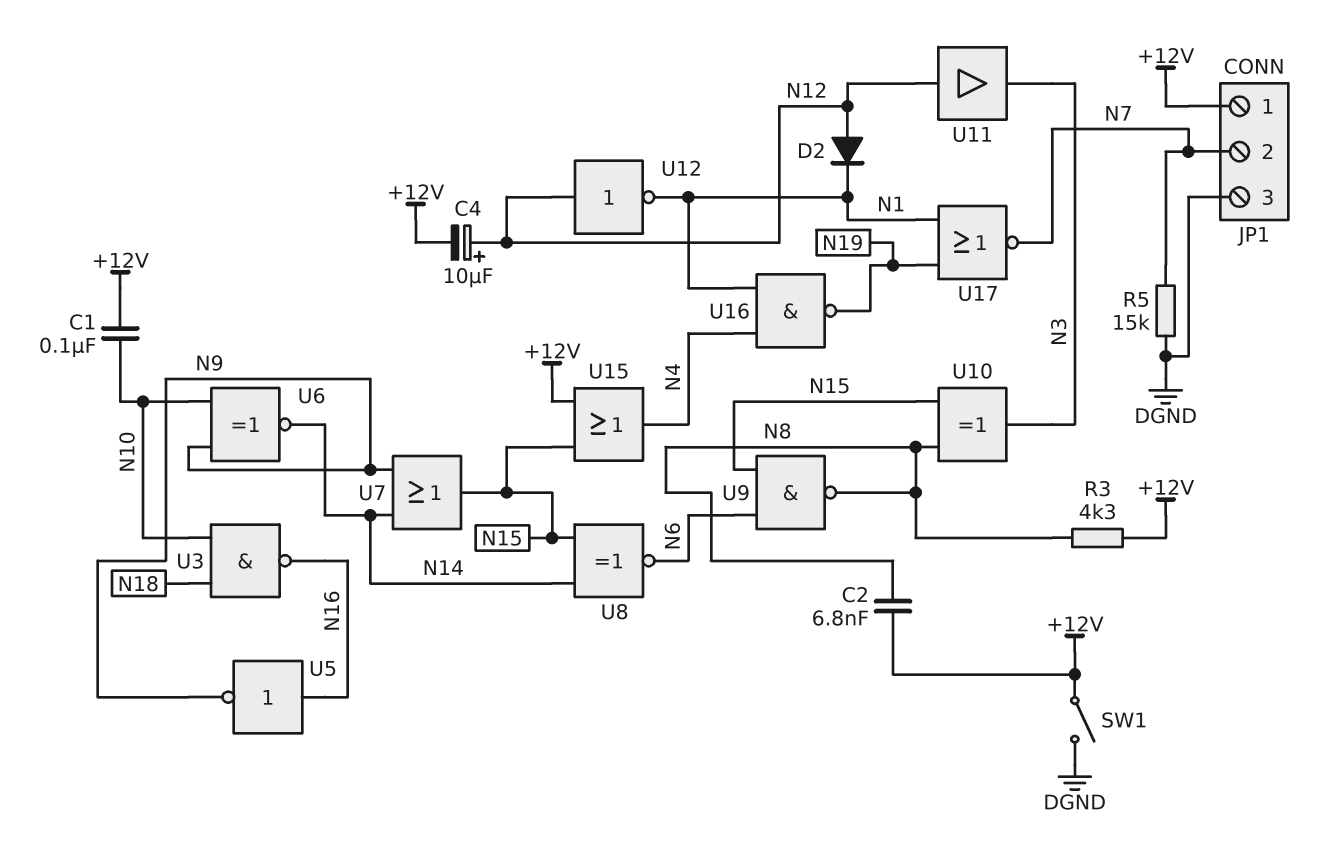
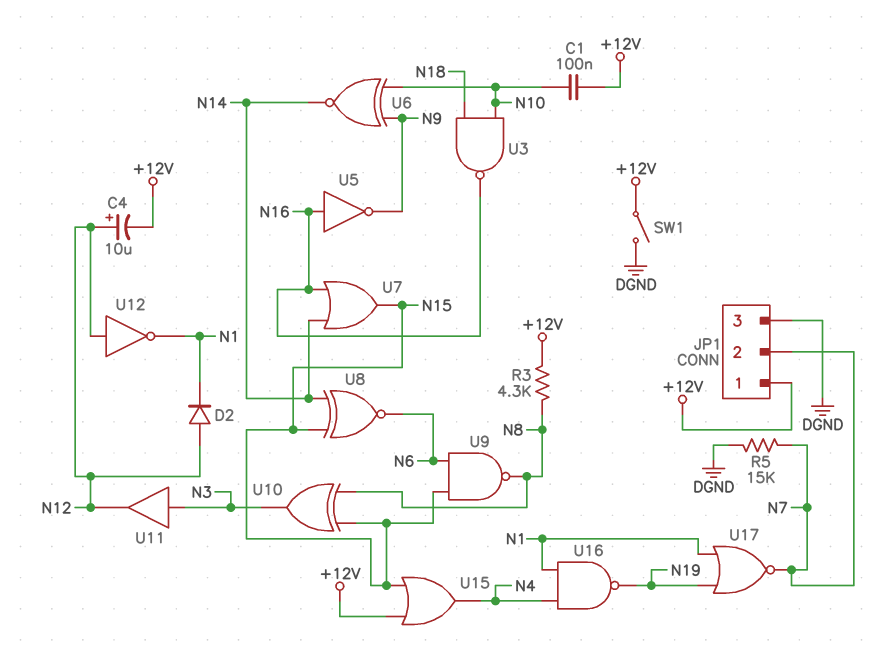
C2: 6.8nF (+12V, N8) -> none
U7: OR (in N9, in N14, out N15) -> OR (in N14, in N16, out N15)
U11: buffer (in N12, out N3) -> buffer (in N3, out N12)

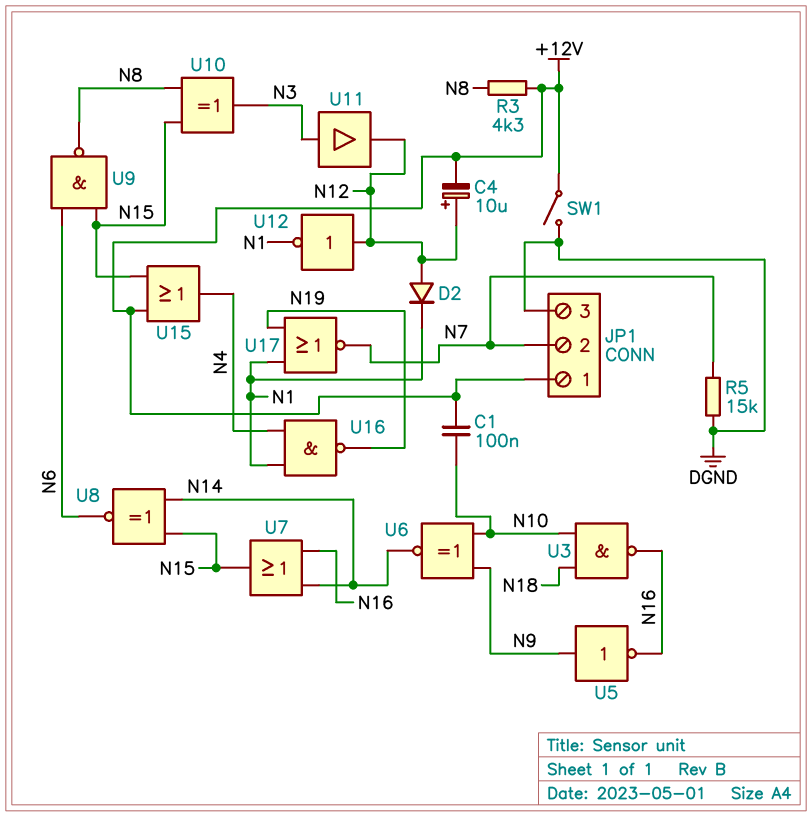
U5: NOT (in N16, out N9) -> NOT (in N9, out N16)

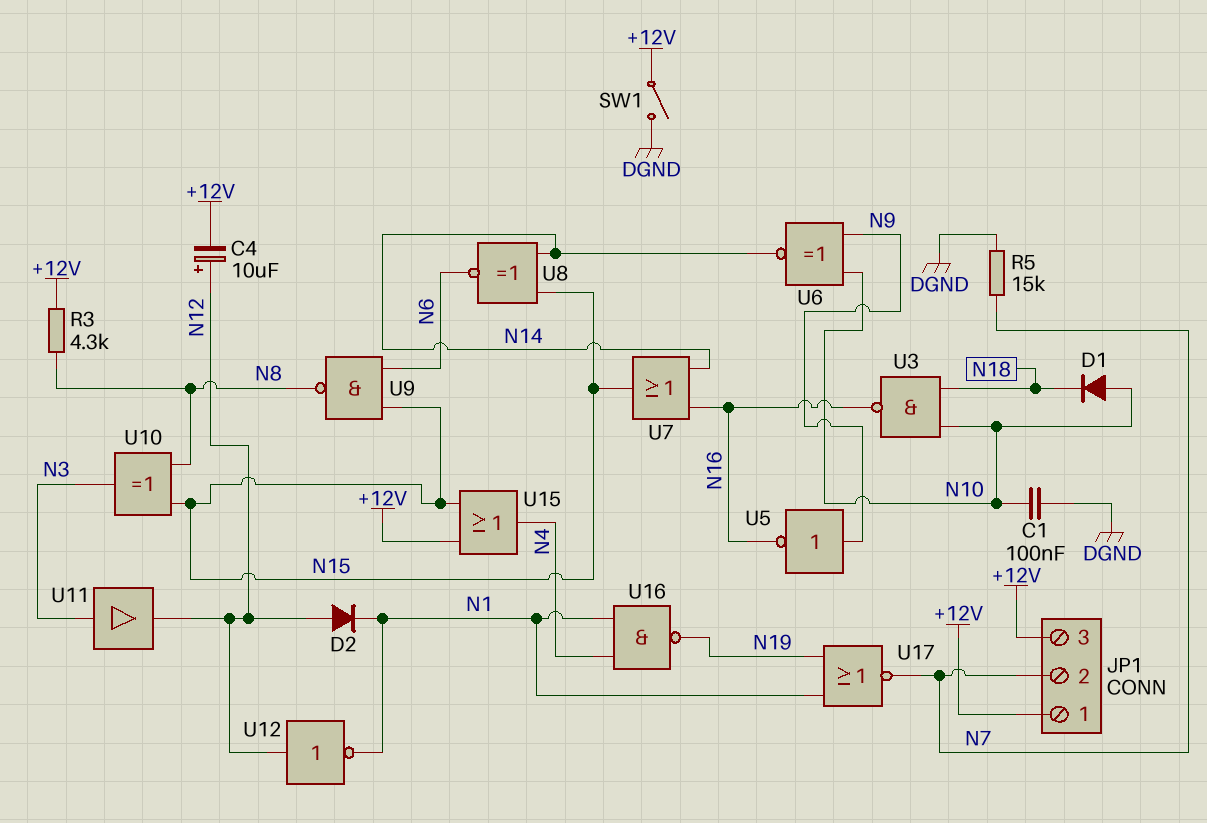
C1: 100nF (+12V, N10) -> 100nF (DGND, N10)
D1: none -> diode (A N10, K N18)
JP1 pin 3: DGND -> +12V

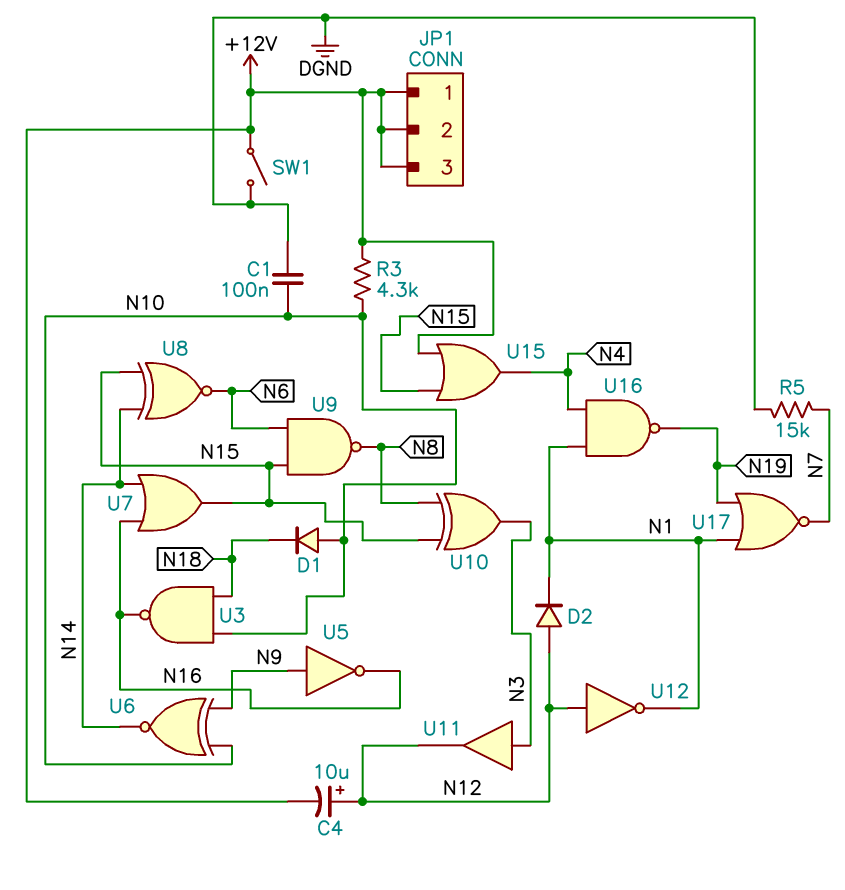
JP1 pin 2: N7 -> +12V
R3: 4.3k (+12V, N8) -> 4.3k (+12V, N10)

